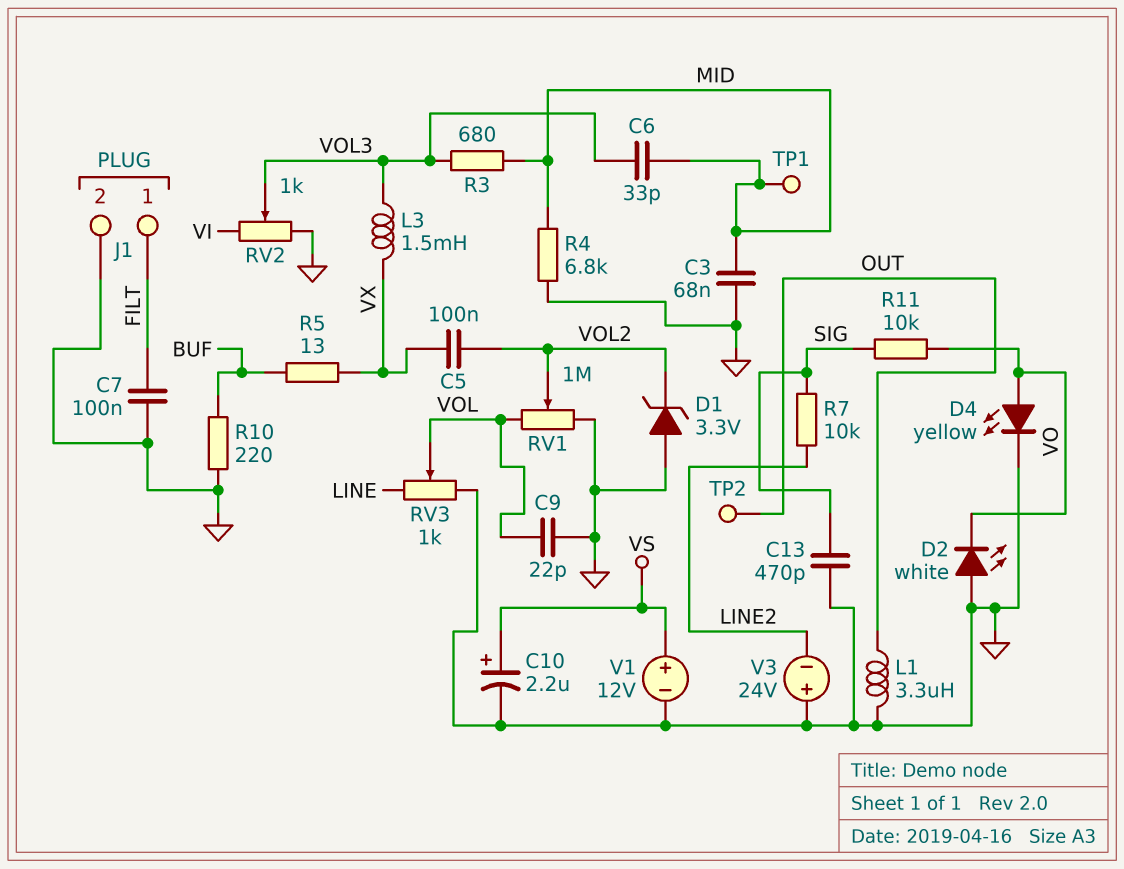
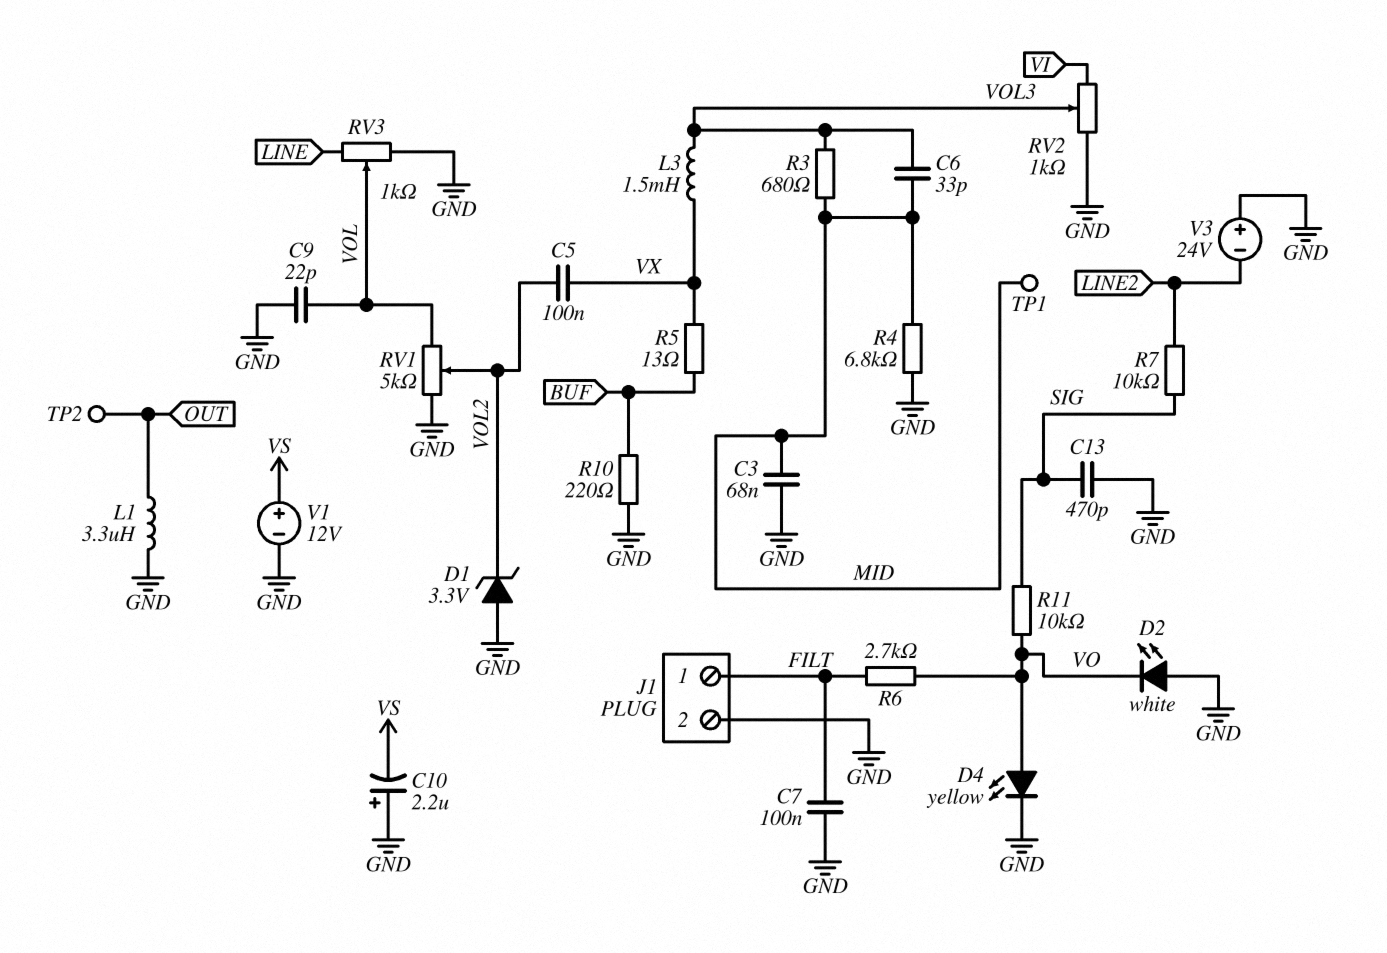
C10: 2.2uF (plus VS, minus GND) -> 2.2uF (plus GND, minus VS)
R6: none -> 2.7k (FILT, VO)
RV1: 1M (GND, VOL, wiper VOL2) -> 5k (GND, VOL, wiper VOL2)

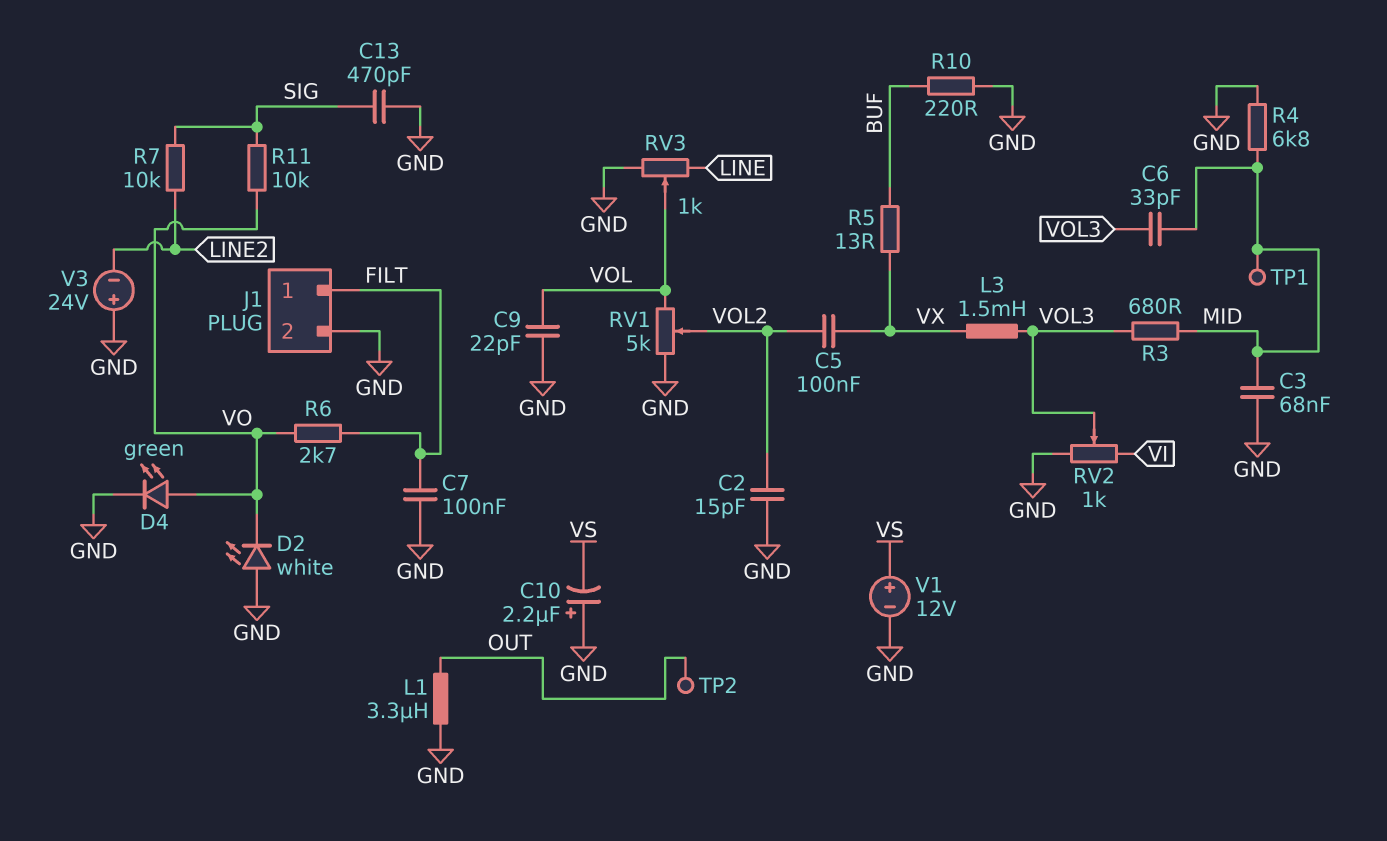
C2: none -> 15pF (GND, VOL2)
D1: zener 3.3V (A GND, K VOL2) -> none
D4: LED yellow (A VO, K GND) -> LED green (A VO, K GND)

